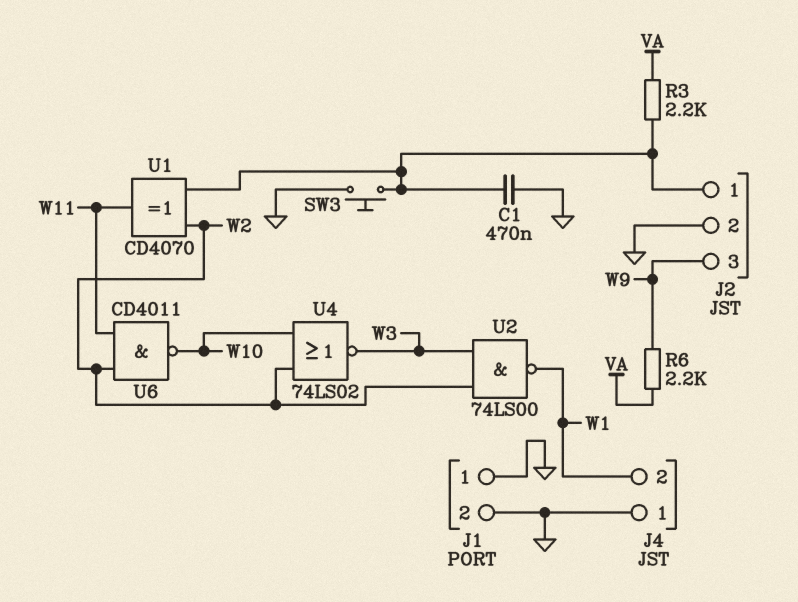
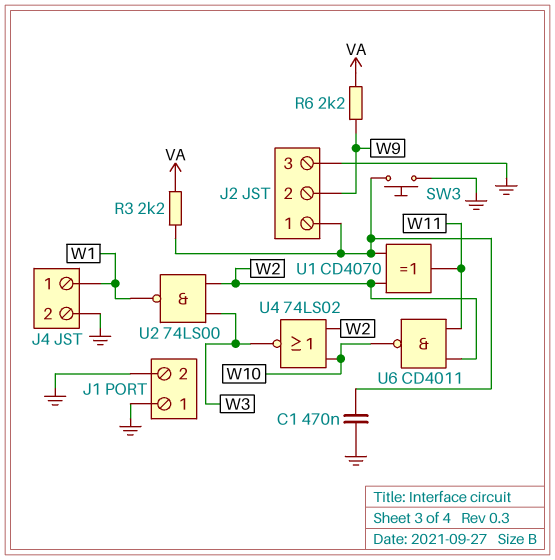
J2 pin 2: GND -> W9
J2 pin 3: W9 -> GND
J4 pin 1: GND -> W1
J4 pin 2: W1 -> GND

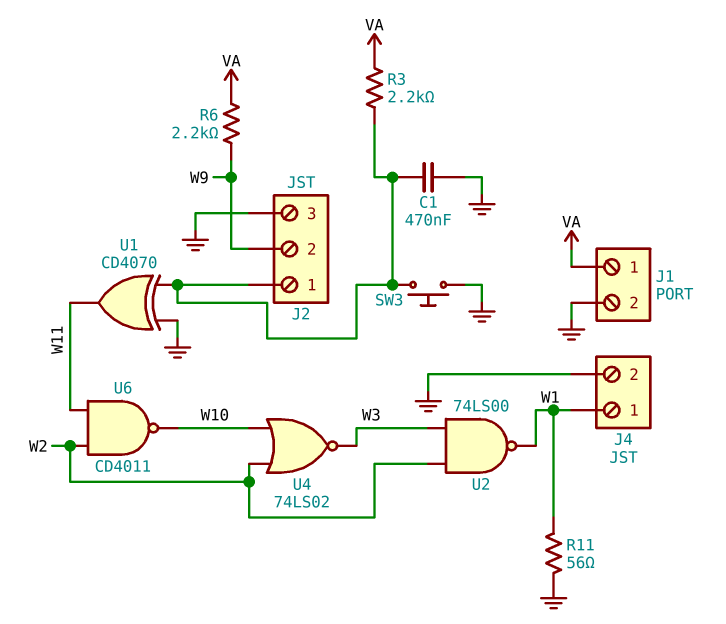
J1 pin 1: GND -> VA
R11: none -> 56 (GND, W1)
U1: XOR CD4070 (in J2/1, in W2, out W11) -> XOR CD4070 (in GND, in J2/1, out W11)

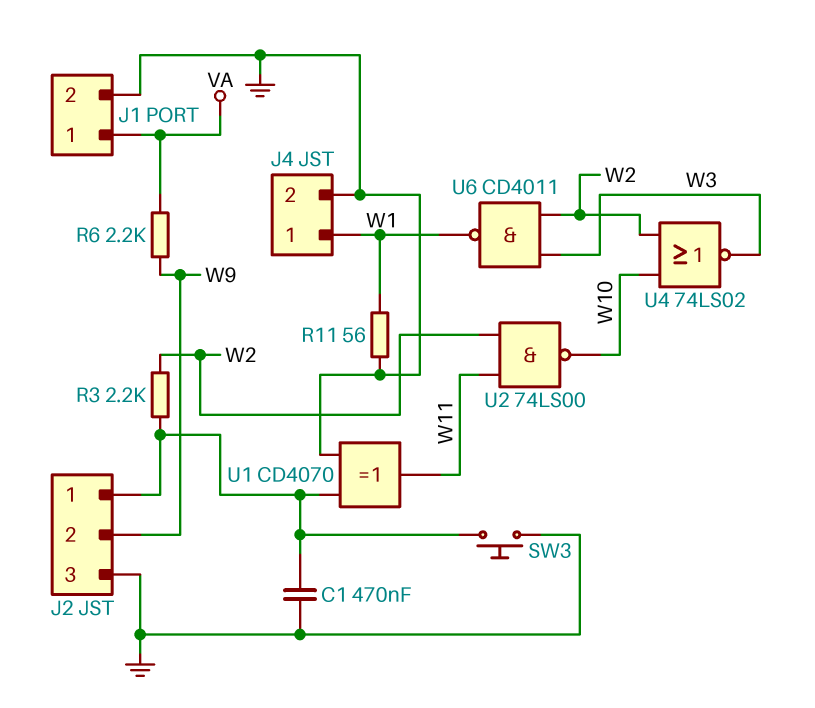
R3: 2.2k (J2/1, VA) -> 2.2k (J2/1, W2)
U2: NAND 74LS00 (in W2, in W3, out W1) -> NAND 74LS00 (in W2, in W11, out W10)
U6: NAND CD4011 (in W2, in W11, out W10) -> NAND CD4011 (in W2, in W3, out W1)

